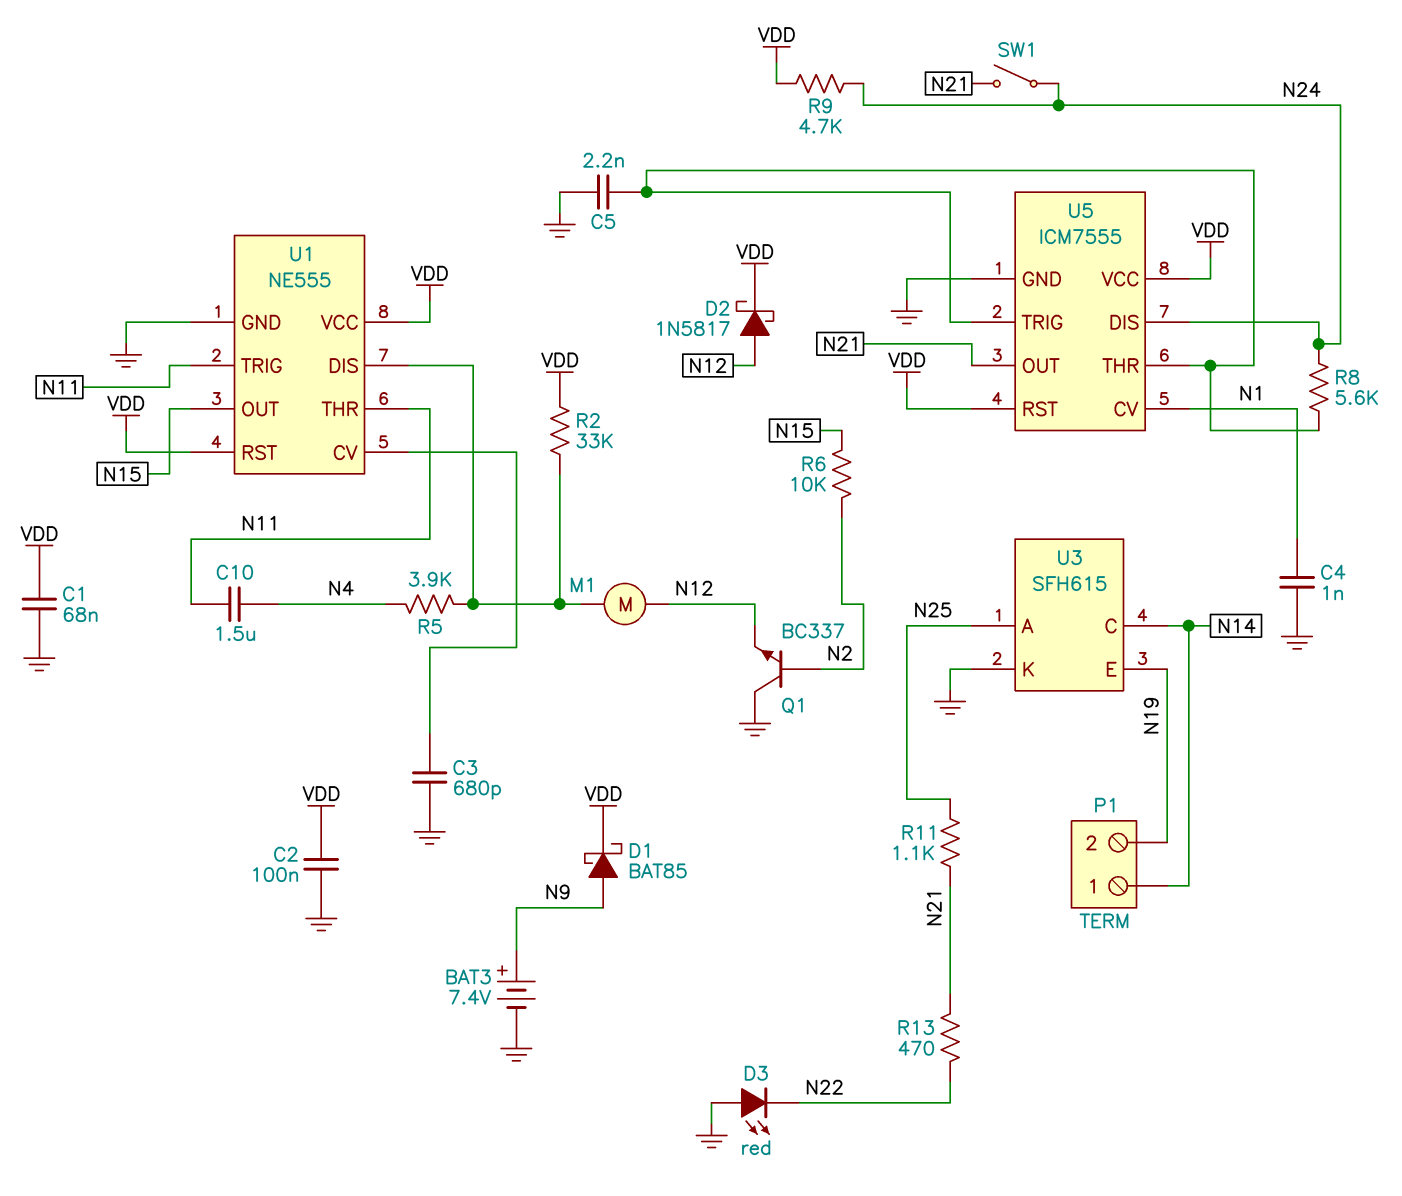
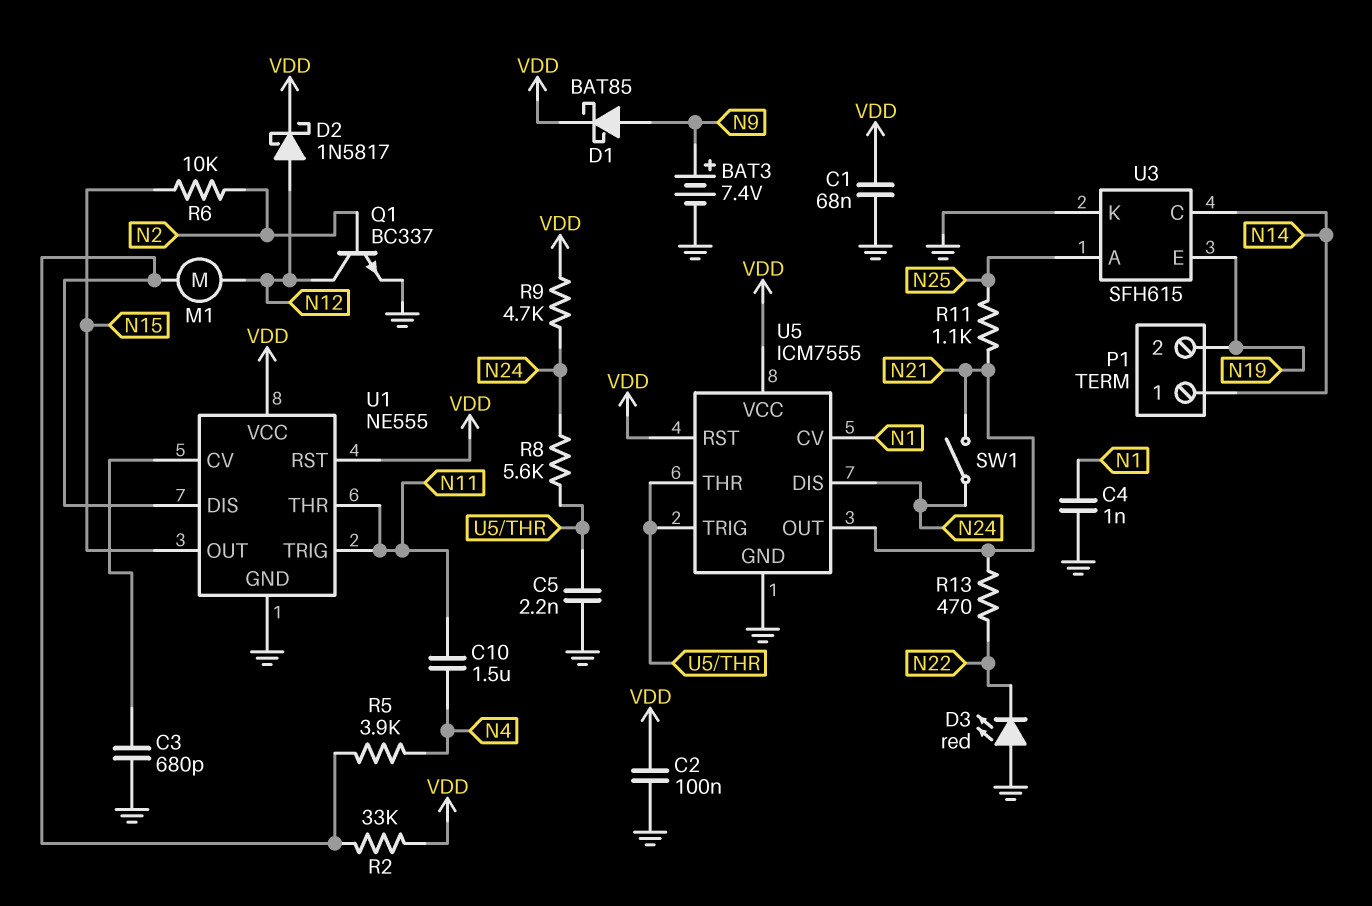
Q1: NPN BC337 (B N2, C GND, E N12) -> NPN BC337 (B N2, C N12, E GND)

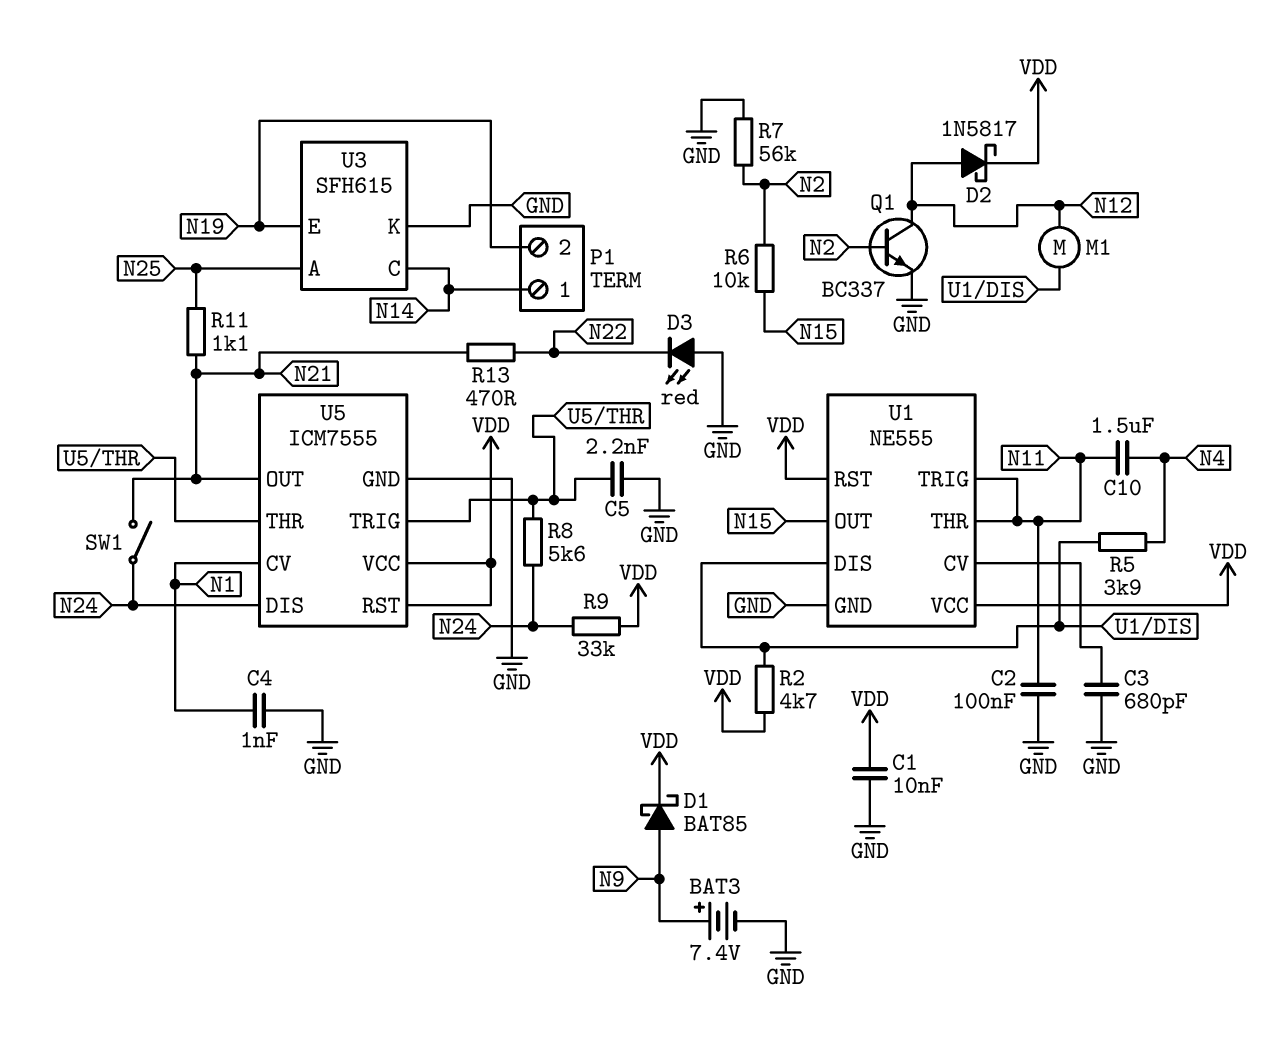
C1: 68nF (GND, VDD) -> 10nF (GND, VDD)
C2: 100nF (GND, VDD) -> 100nF (GND, N11)
R2: 33k (U1/DIS, VDD) -> 4.7k (U1/DIS, VDD)
R7: none -> 56k (GND, N2)
R9: 4.7k (N24, VDD) -> 33k (N24, VDD)

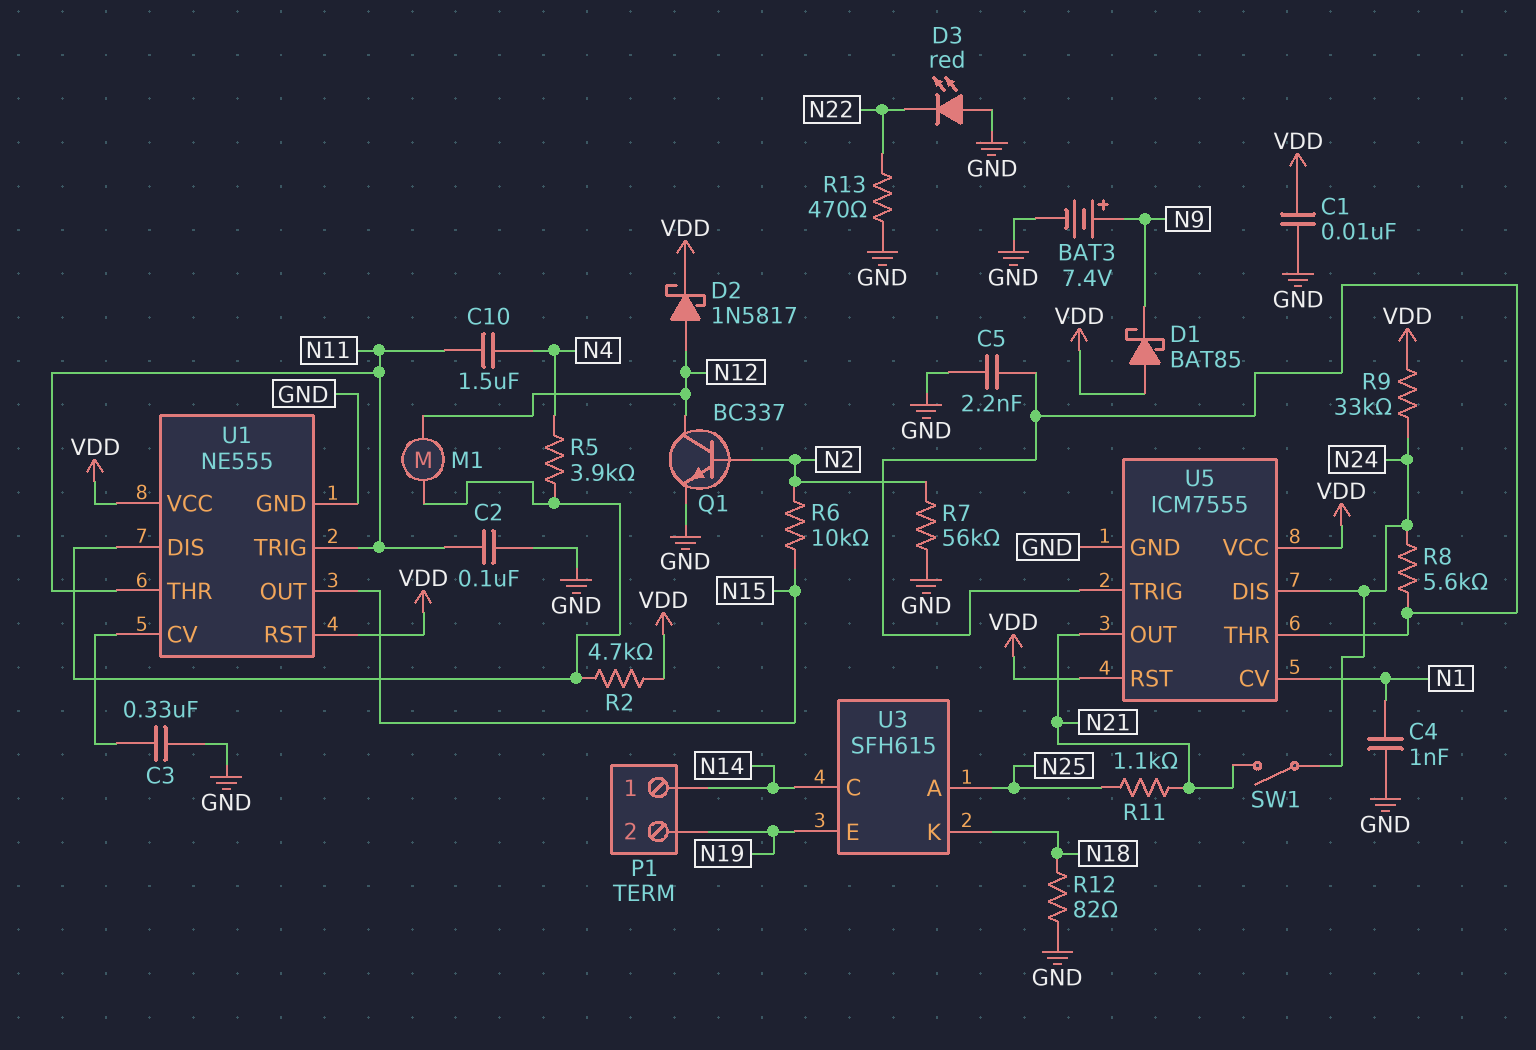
C3: 680pF (GND, U1/CV) -> 330nF (GND, U1/CV)
D1: schottky BAT85 (A N9, K VDD) -> schottky BAT85 (A VDD, K N9)
R12: none -> 82 (GND, N18)
R13: 470 (N21, N22) -> 470 (GND, N22)
U3 pin K: GND -> N18

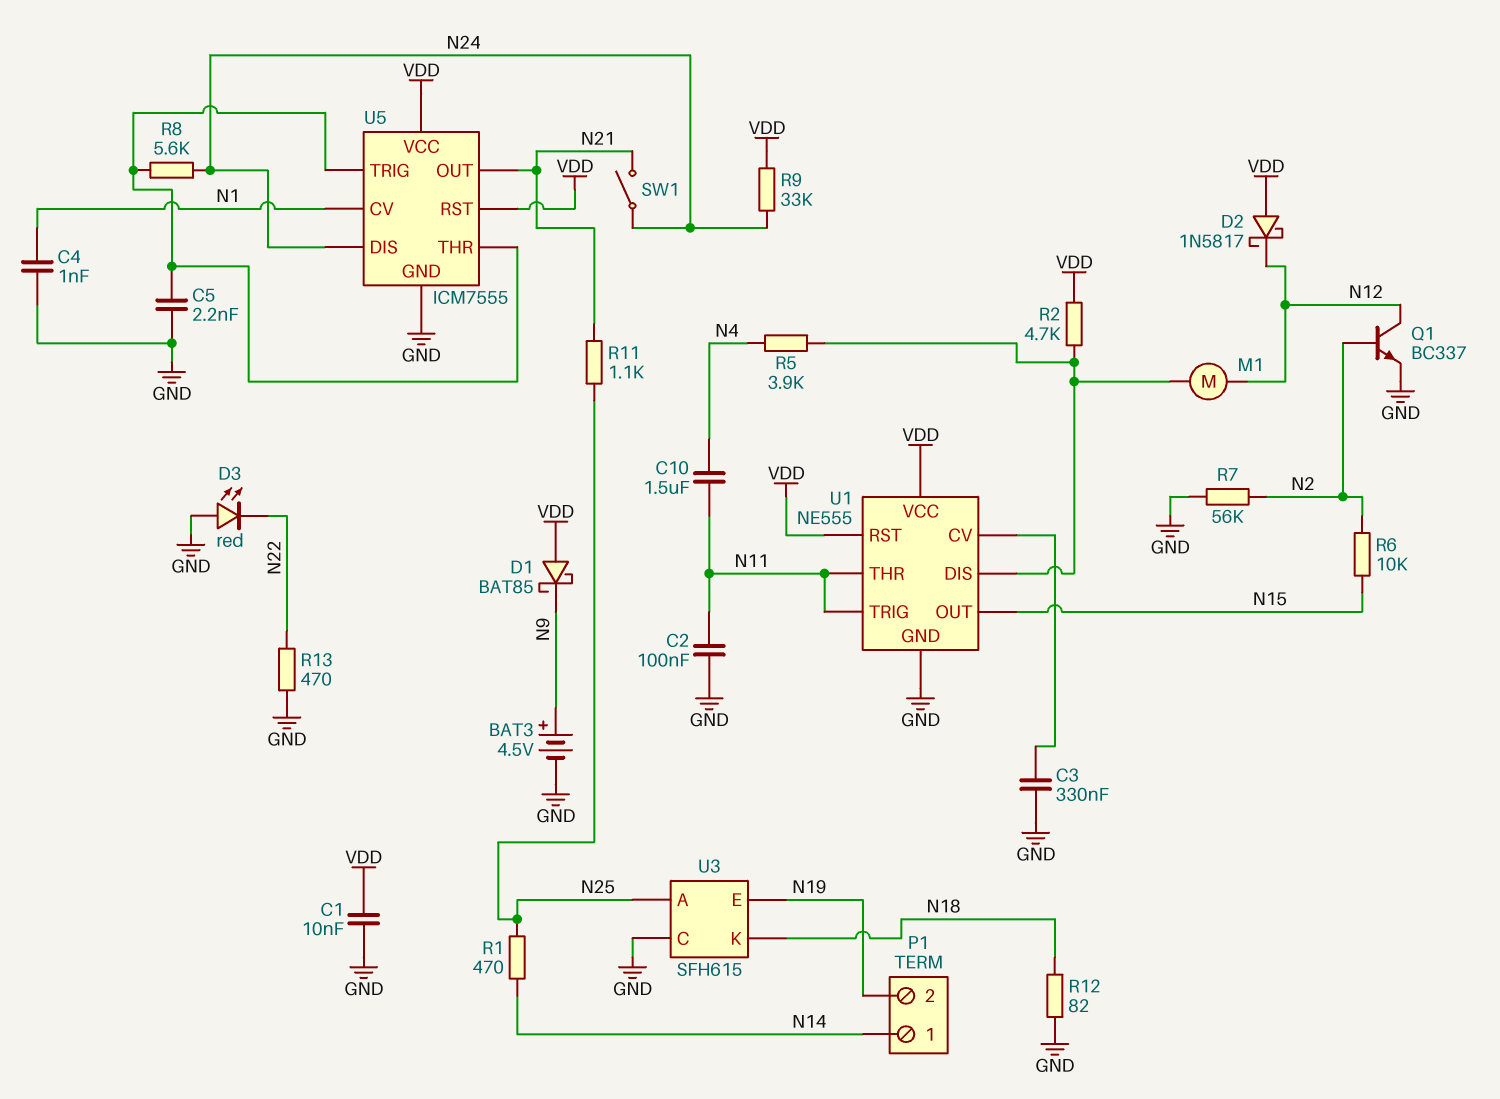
BAT3: 7.4V (plus N9, minus GND) -> 4.5V (plus N9, minus GND)
D2: schottky 1N5817 (A N12, K VDD) -> schottky 1N5817 (A VDD, K N12)
R1: none -> 470 (N14, N25)
U3 pin C: N14 -> GND

